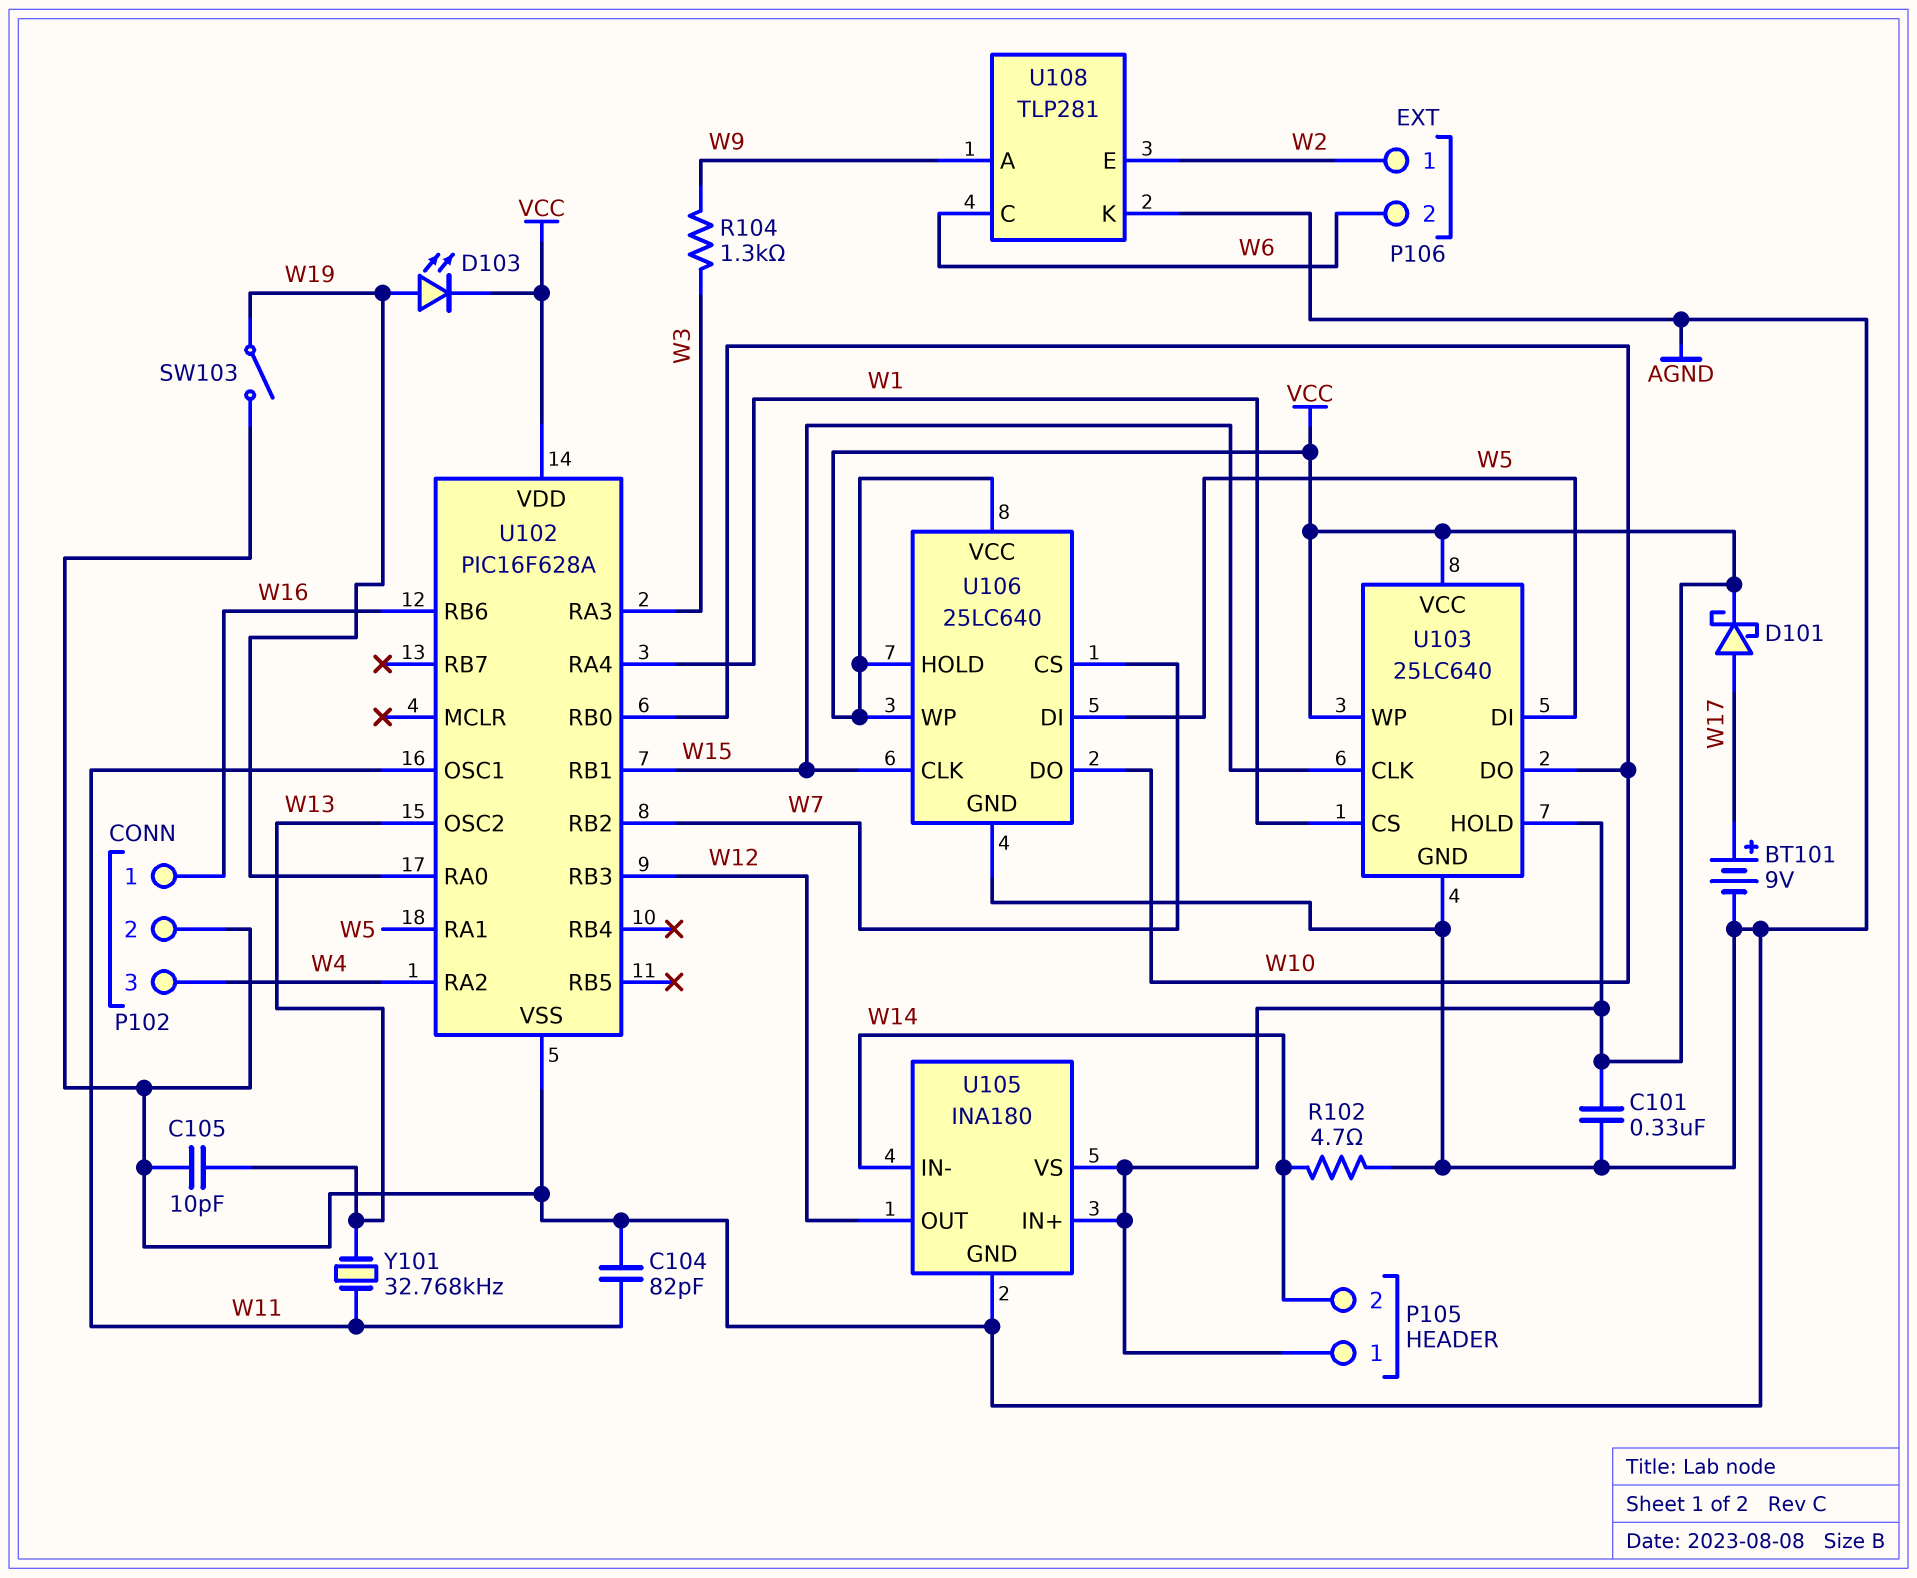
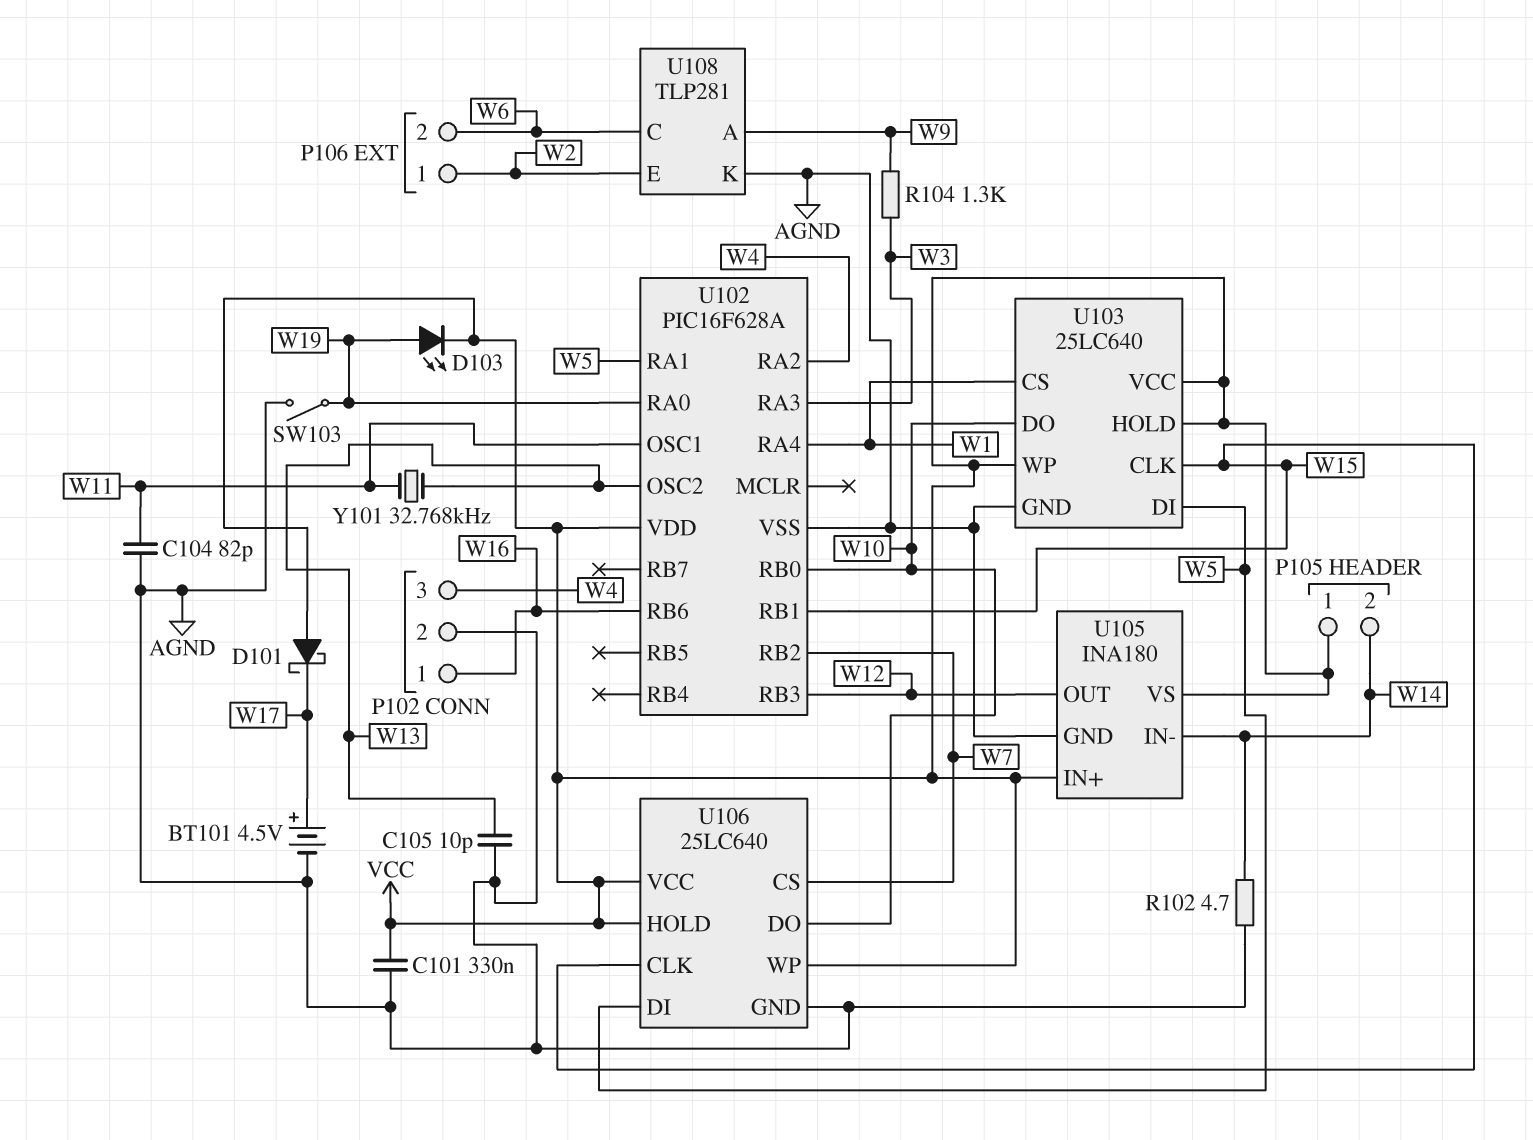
BT101: 9V (plus W17, minus AGND) -> 4.5V (plus W17, minus AGND)
D101: schottky (A W17, K VCC) -> schottky (A VCC, K W17)

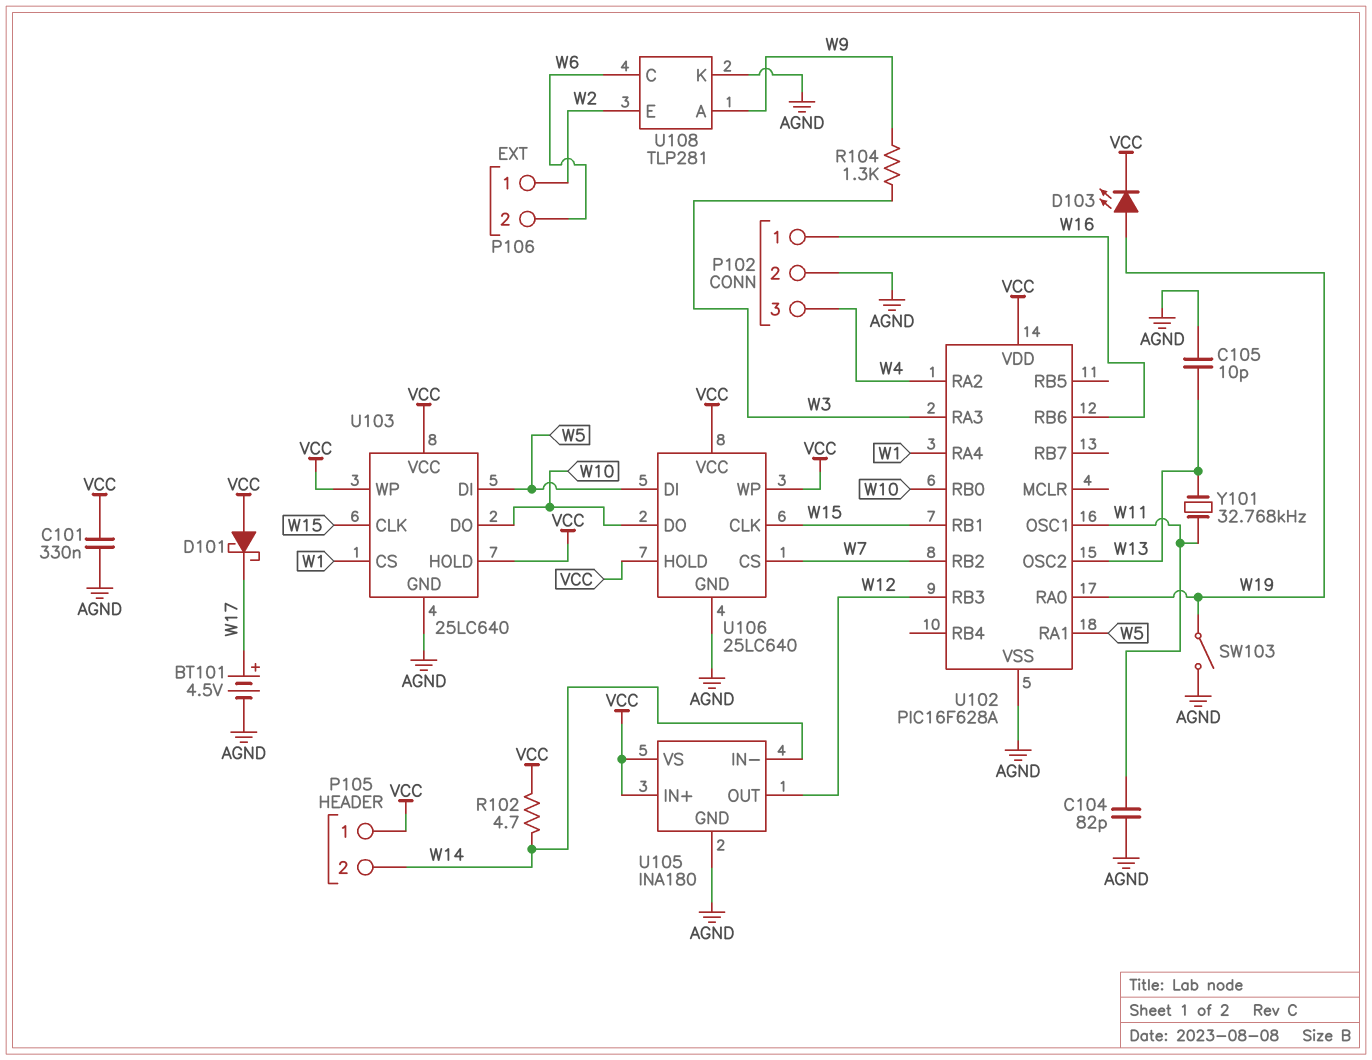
R102: 4.7 (AGND, W14) -> 4.7 (VCC, W14)

